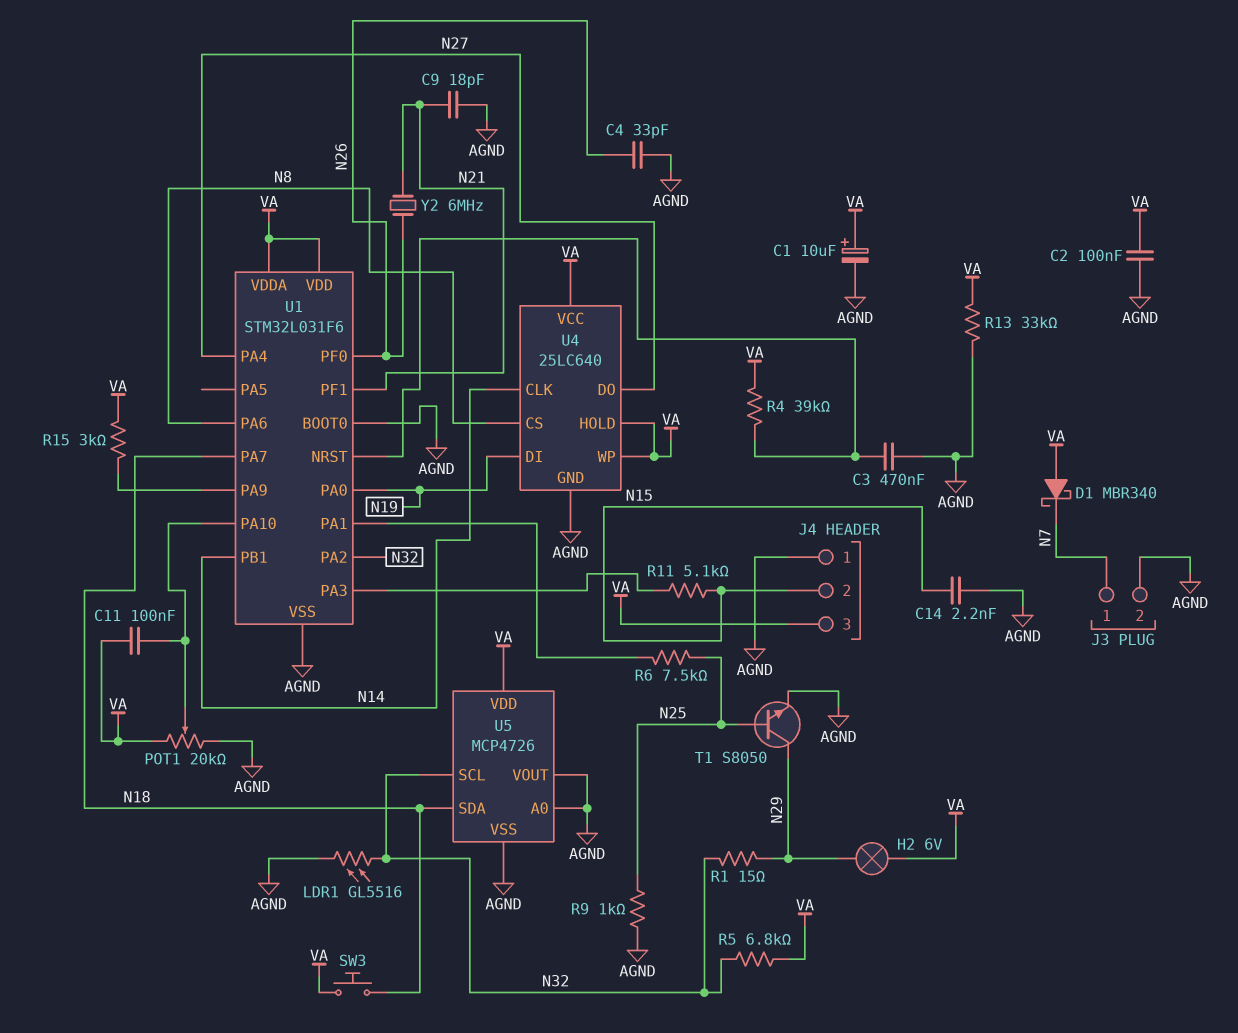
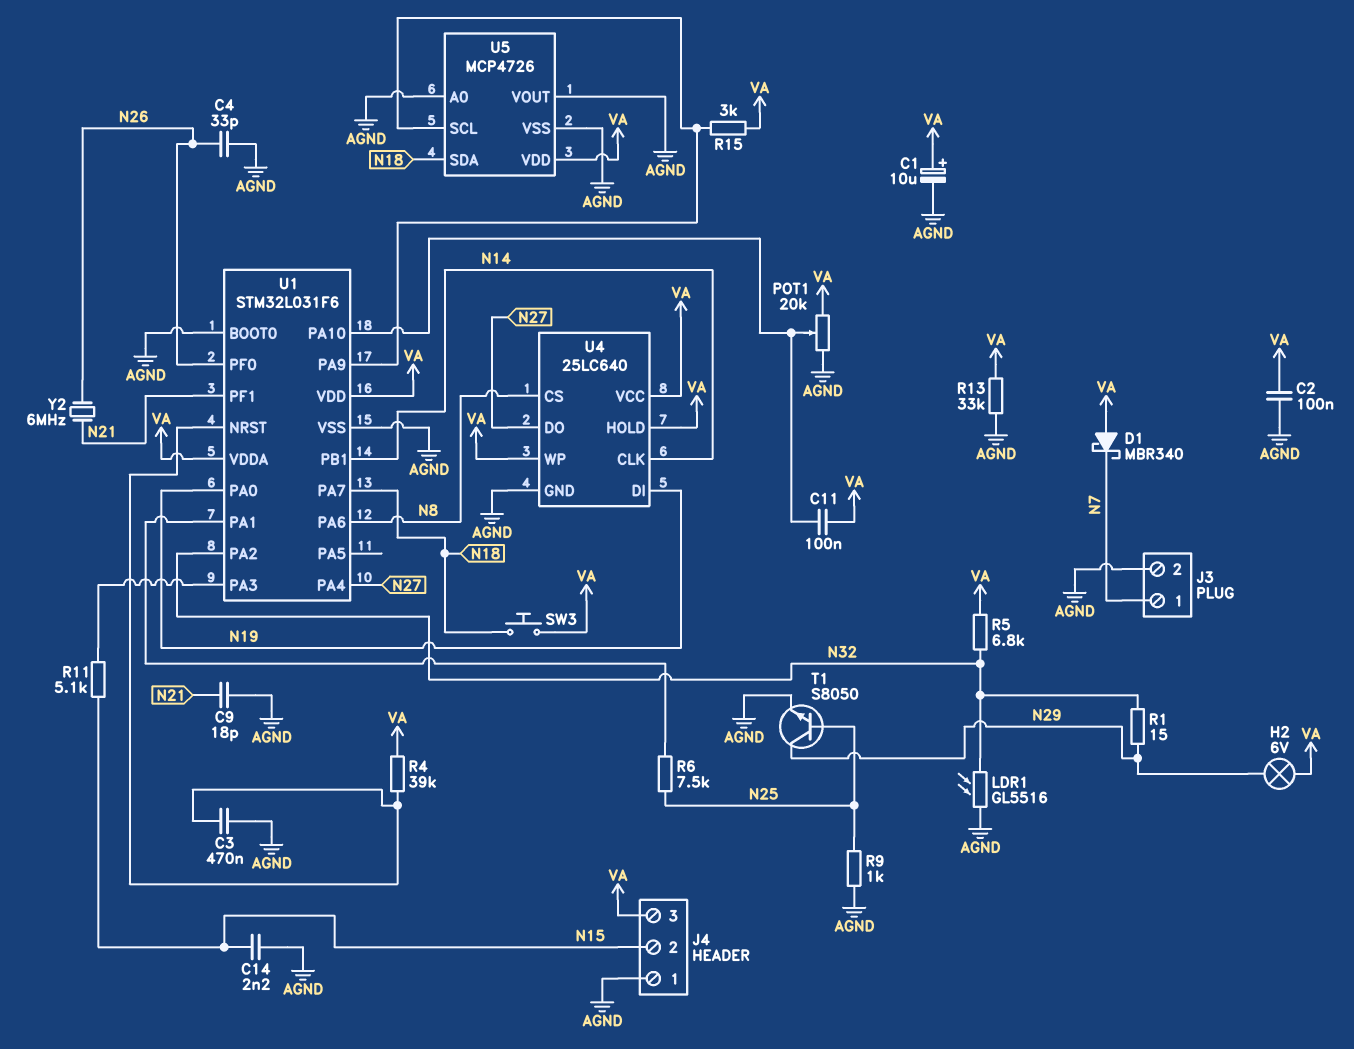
U5 pin SCL: N32 -> U1/PA9

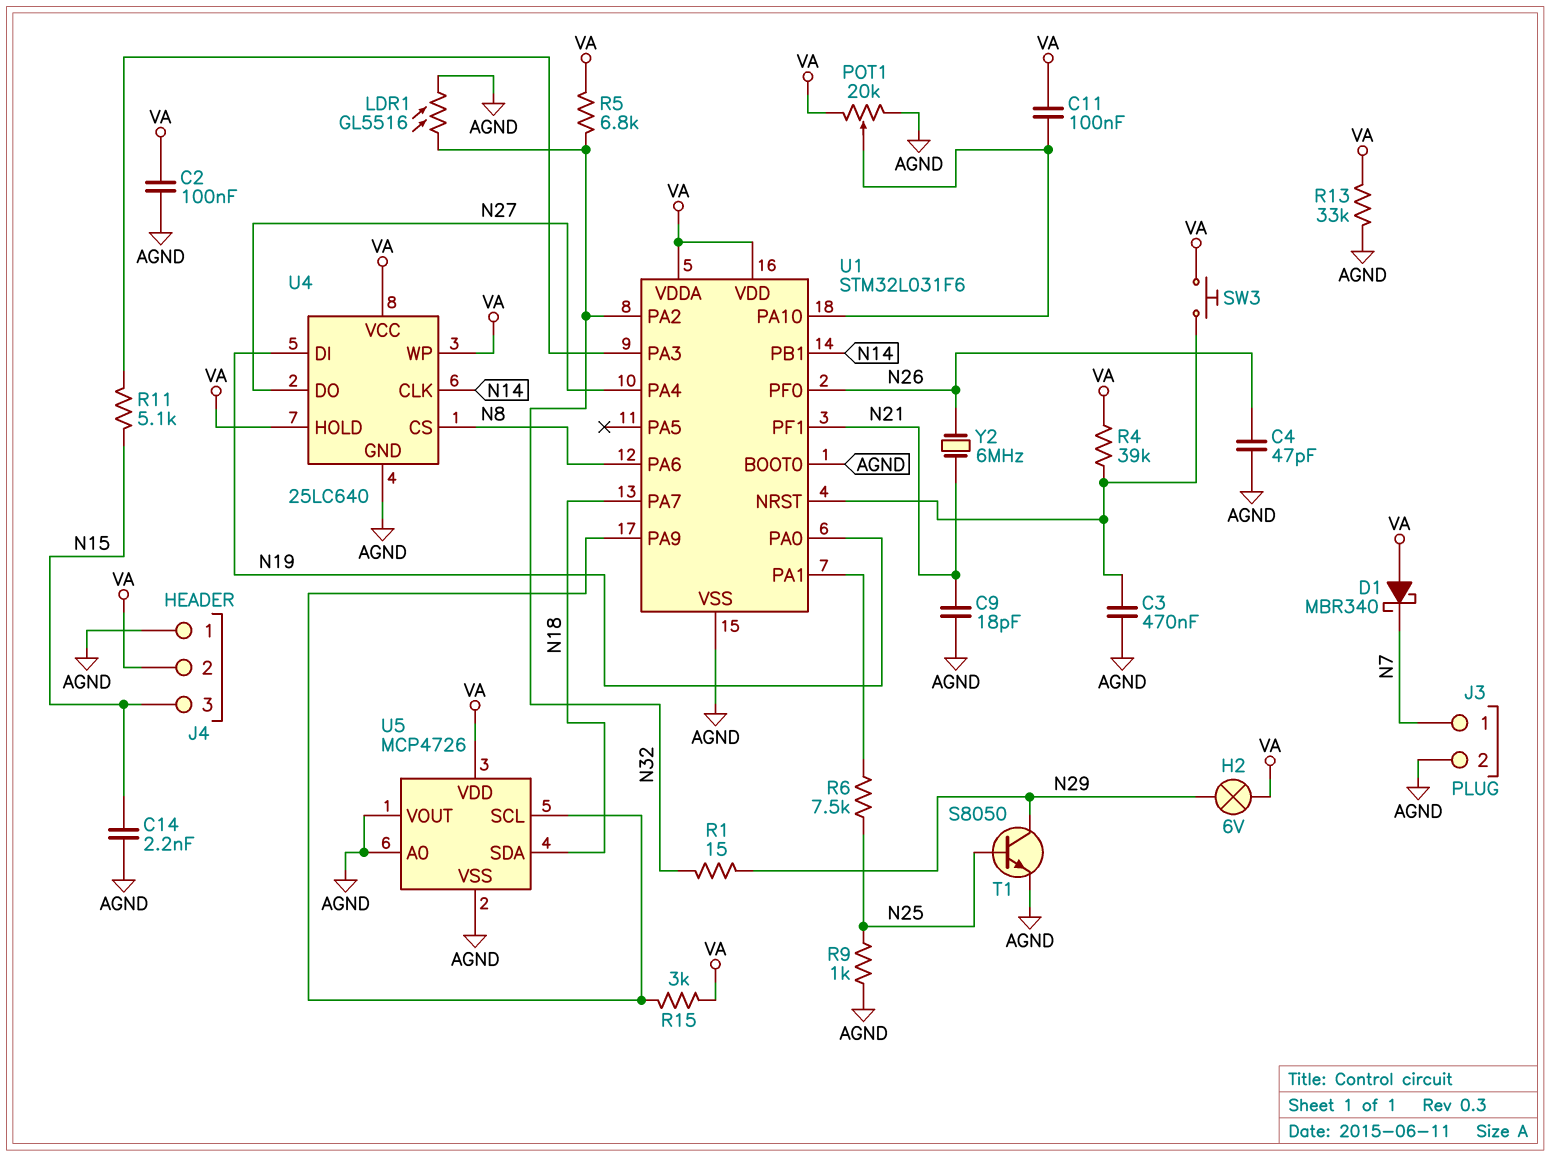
C1: 10uF (plus VA, minus AGND) -> none
C4: 33pF (AGND, N26) -> 47pF (AGND, N26)
J4 pin 2: N15 -> VA
J4 pin 3: VA -> N15
SW3: button (N18, VA) -> button (U1/NRST, VA)

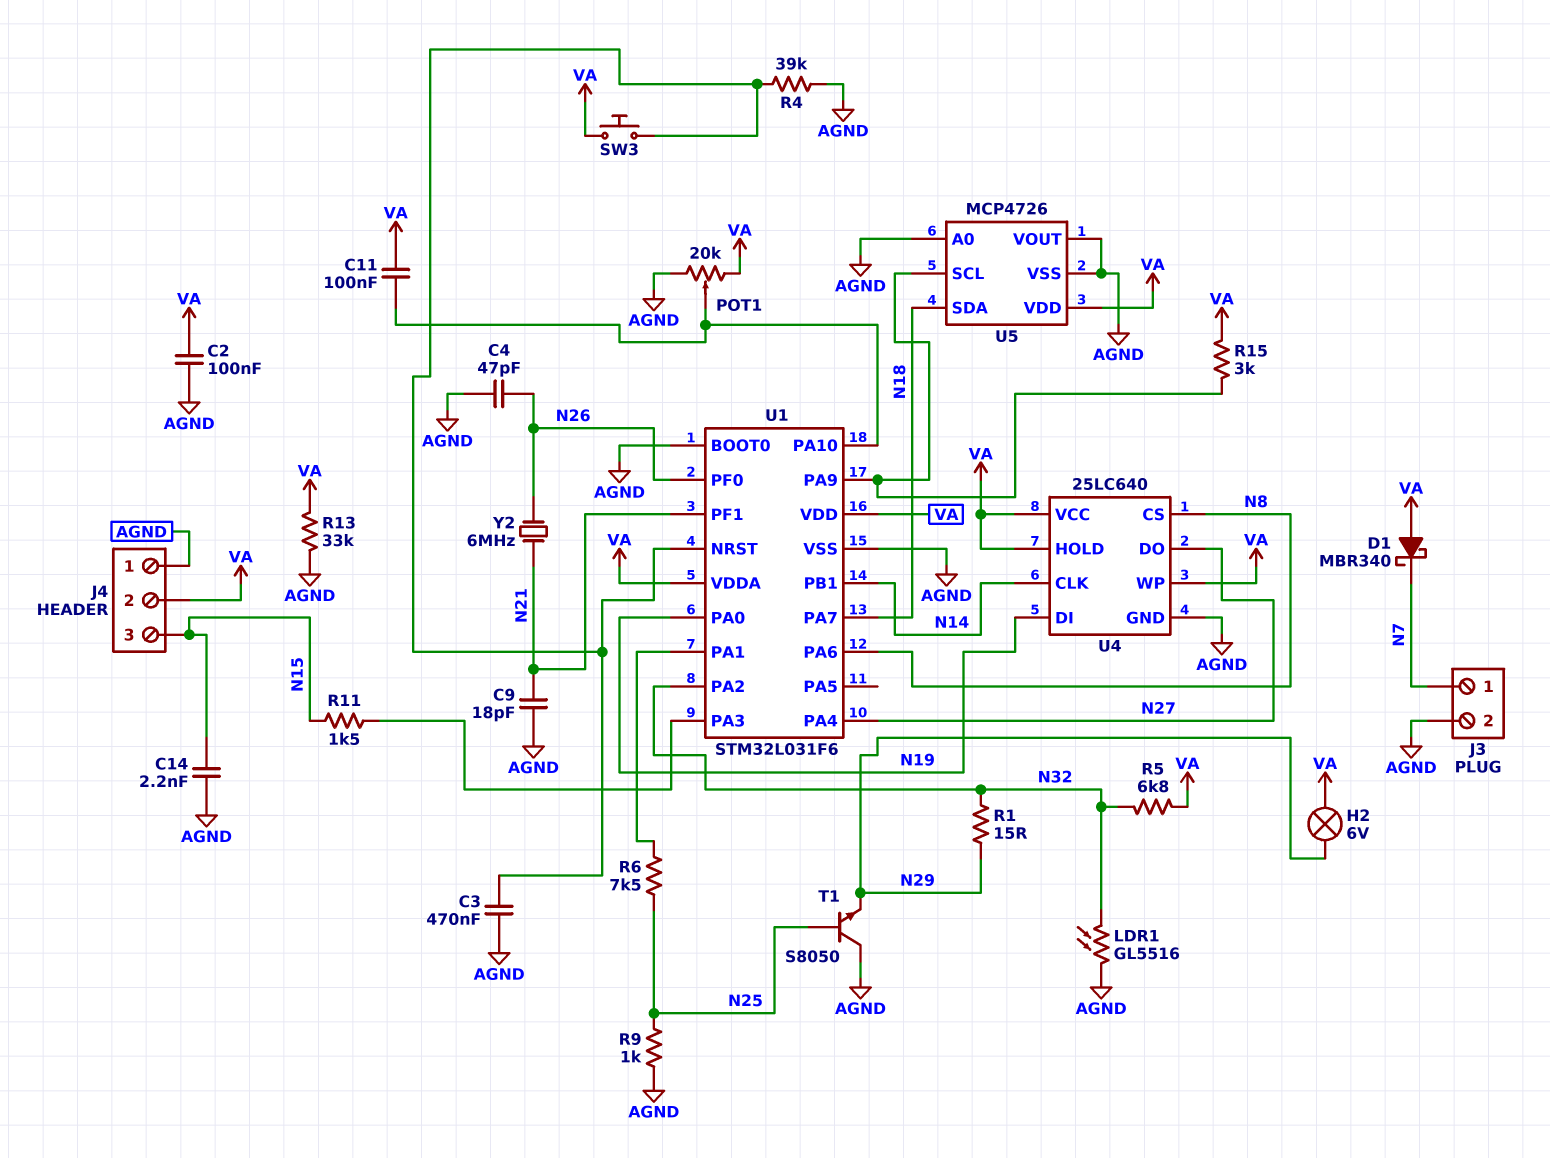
R4: 39k (U1/NRST, VA) -> 39k (AGND, U1/NRST)
R11: 5.1k (N15, U1/PA3) -> 1.5k (N15, U1/PA3)
T1: NPN S8050 (B N25, C N29, E AGND) -> NPN S8050 (B N25, C AGND, E N29)

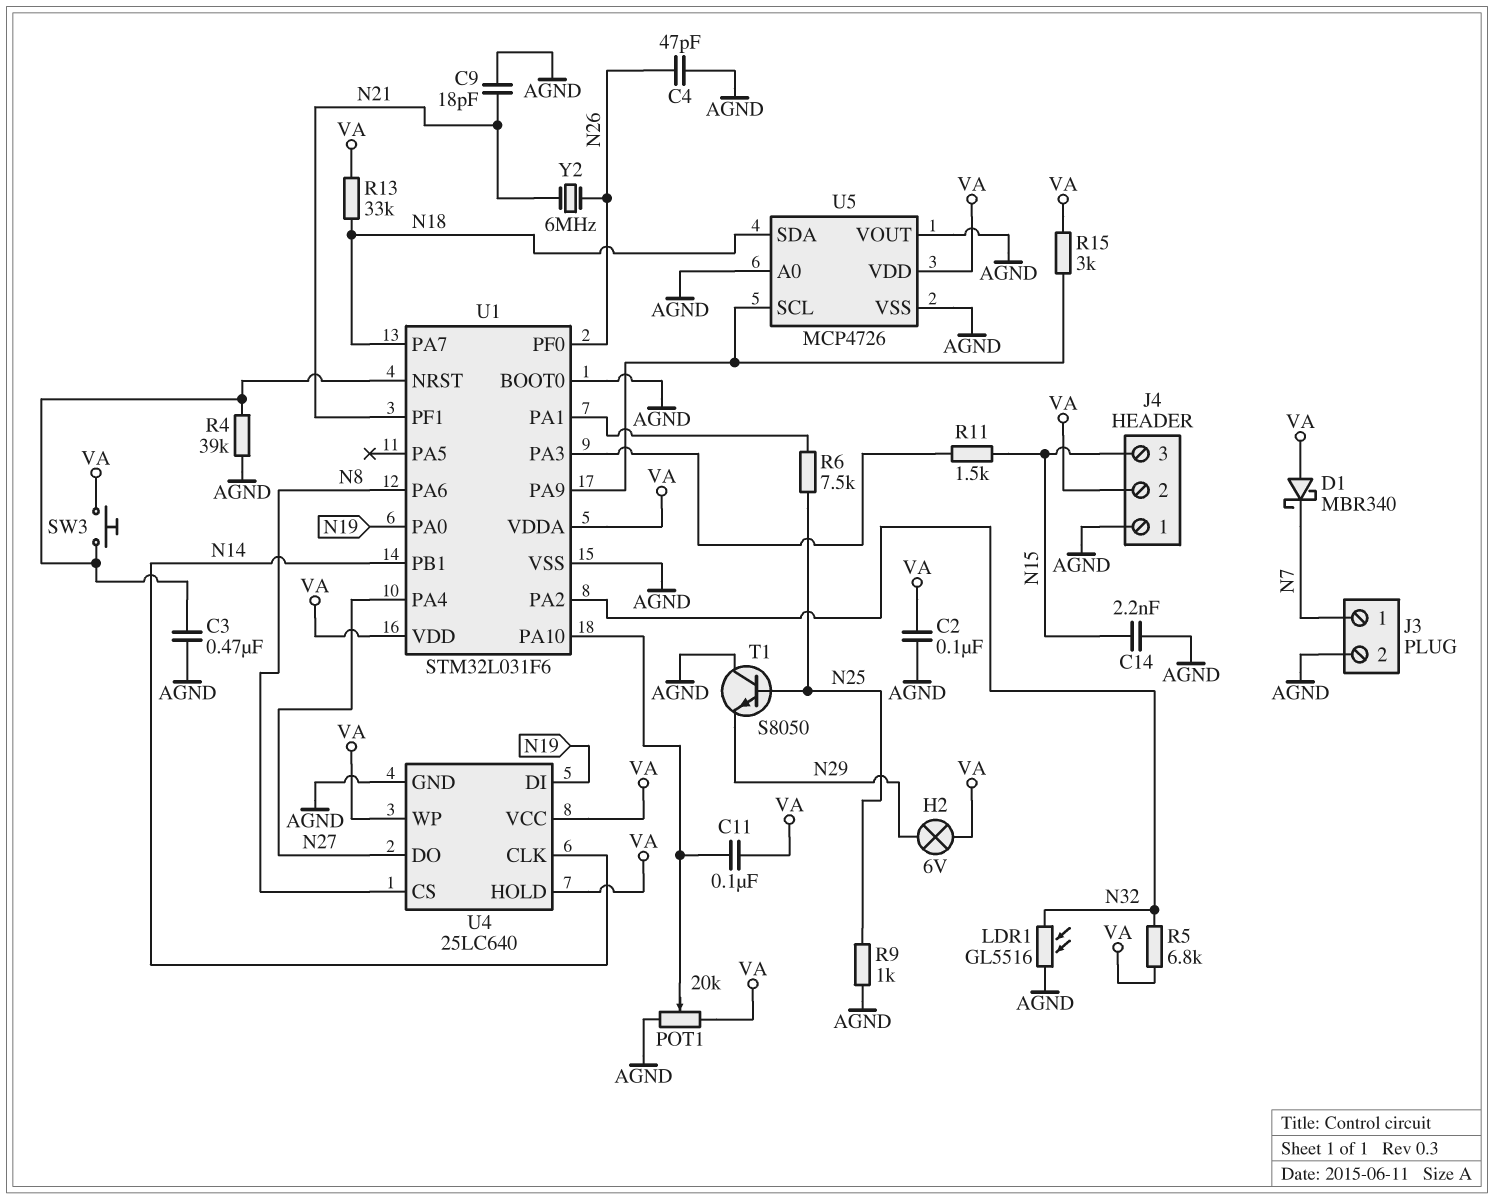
R1: 15 (N29, N32) -> none
R13: 33k (AGND, VA) -> 33k (N18, VA)

